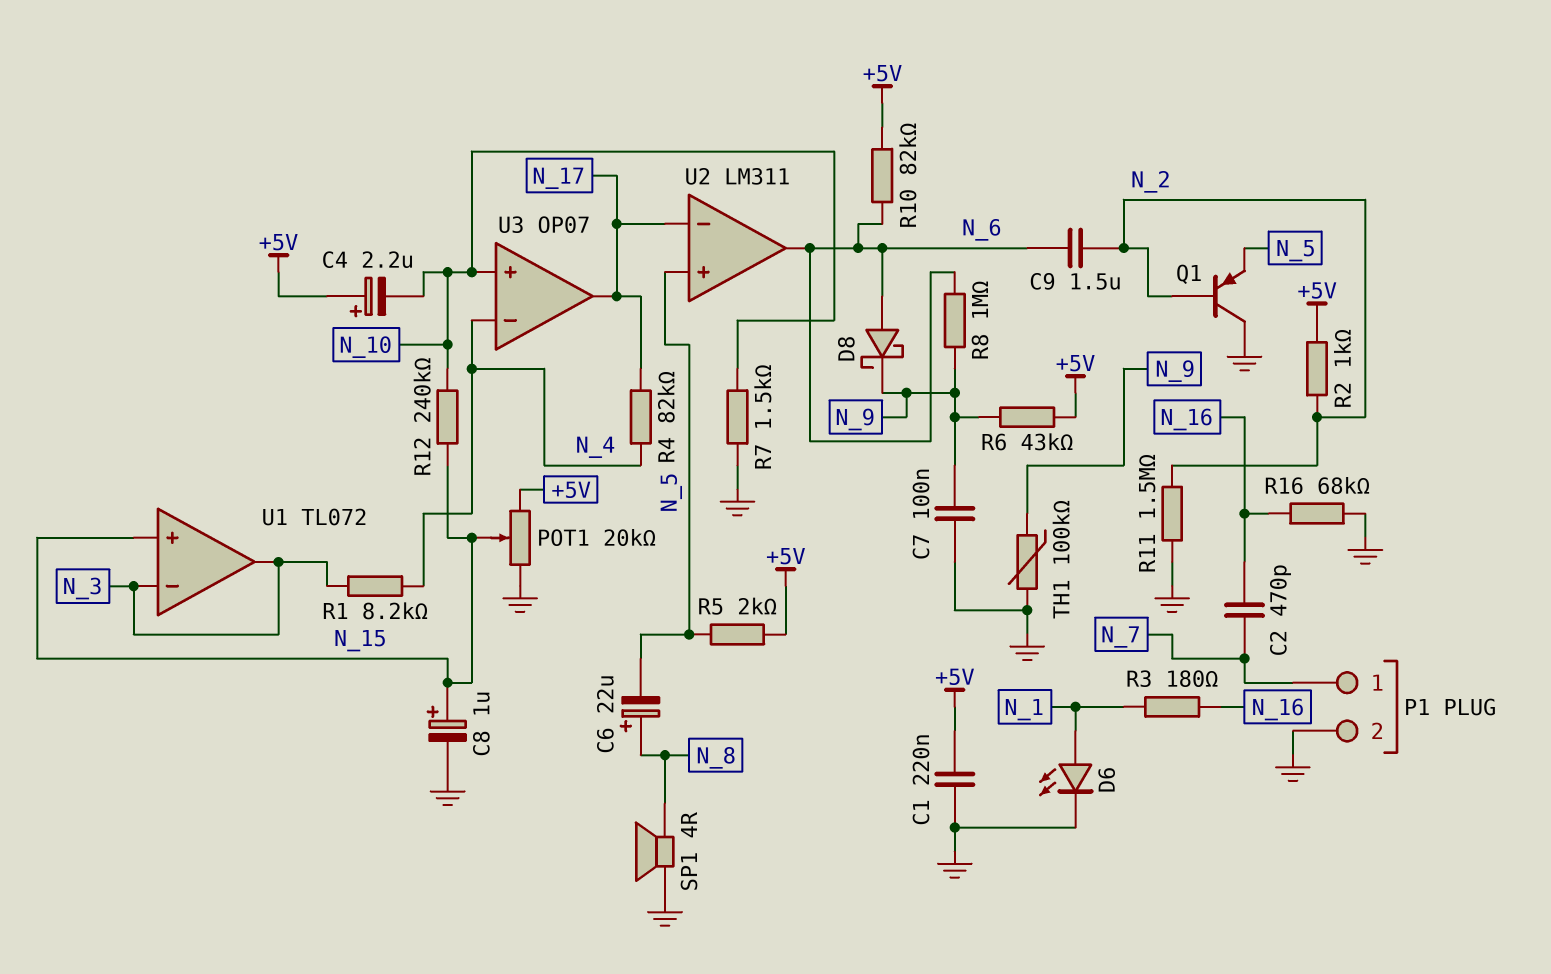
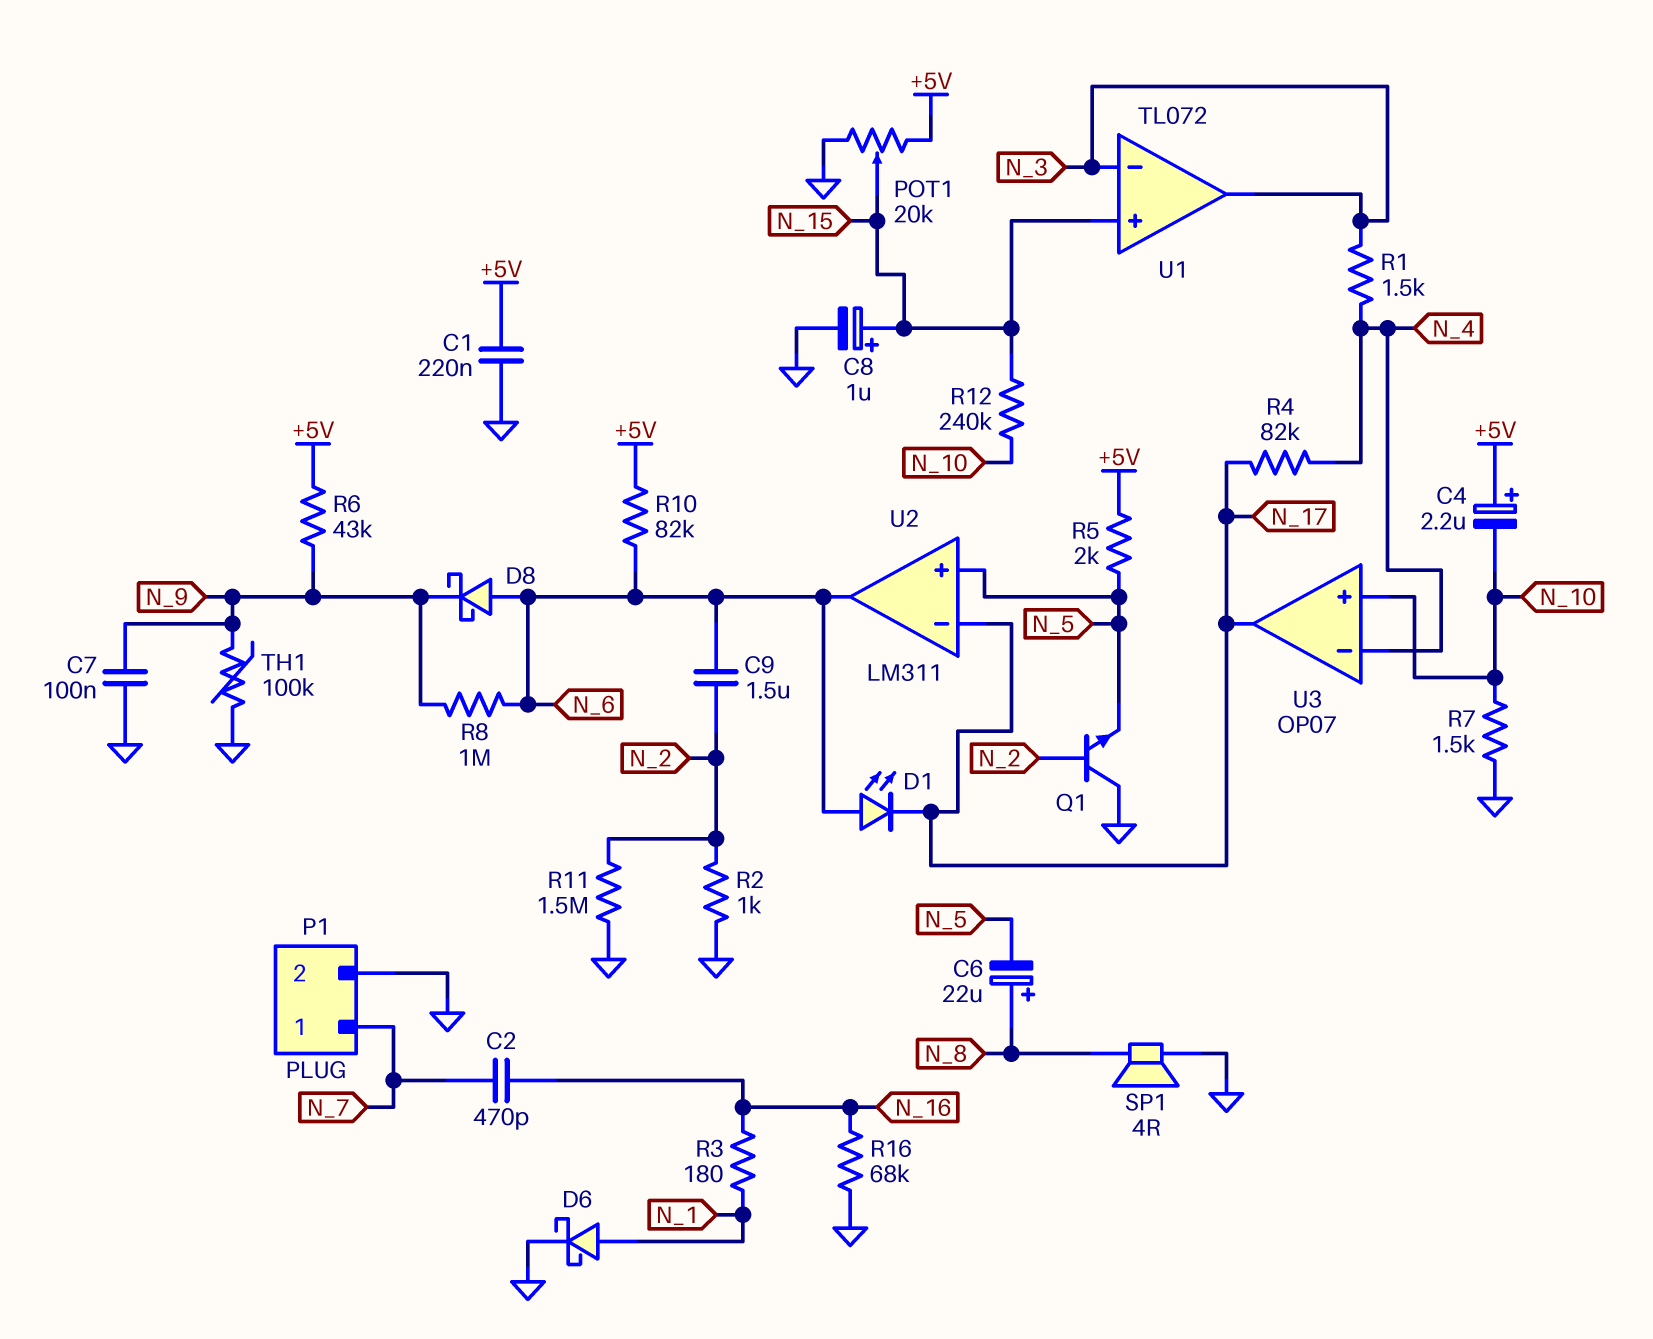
D1: none -> LED (A N_6, K N_17)
D6: LED (A N_1, K GND) -> schottky (A N_1, K GND)
Q1: PNP (B N_2, C GND, E N_5) -> NPN (B N_2, C GND, E N_5)
R1: 8.2k (N_3, N_4) -> 1.5k (N_3, N_4)
R2: 1k (+5V, N_2) -> 1k (GND, N_2)

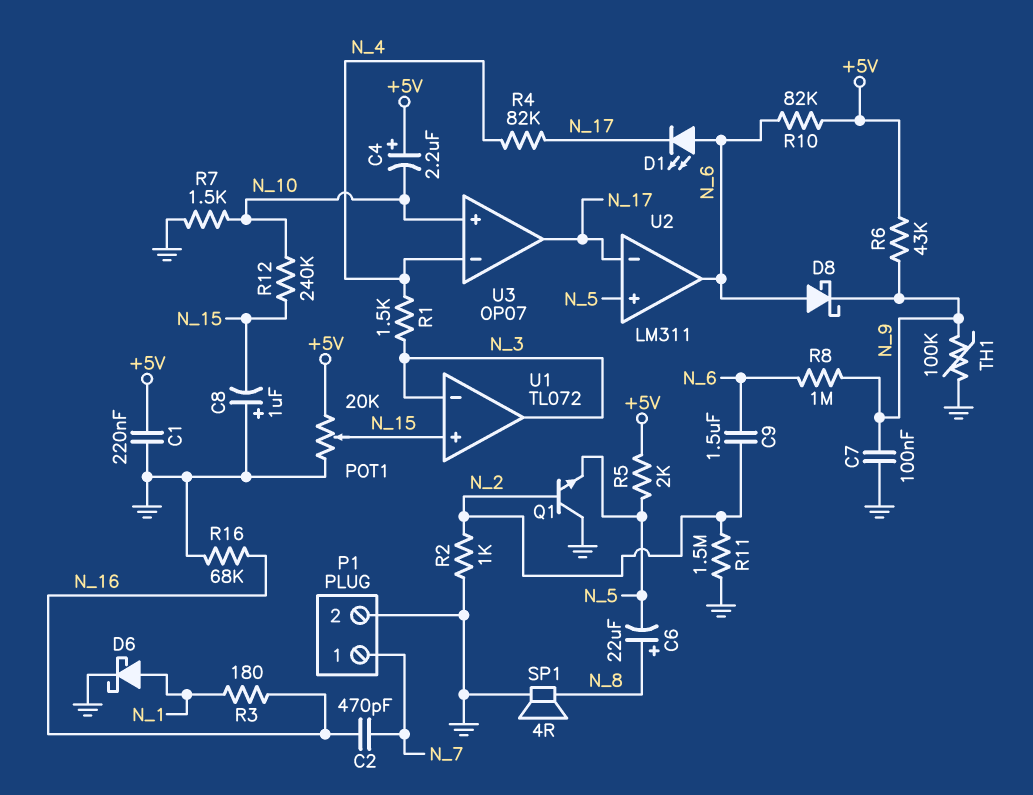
C8: 1uF (plus N_15, minus GND) -> 1uF (plus GND, minus N_15)

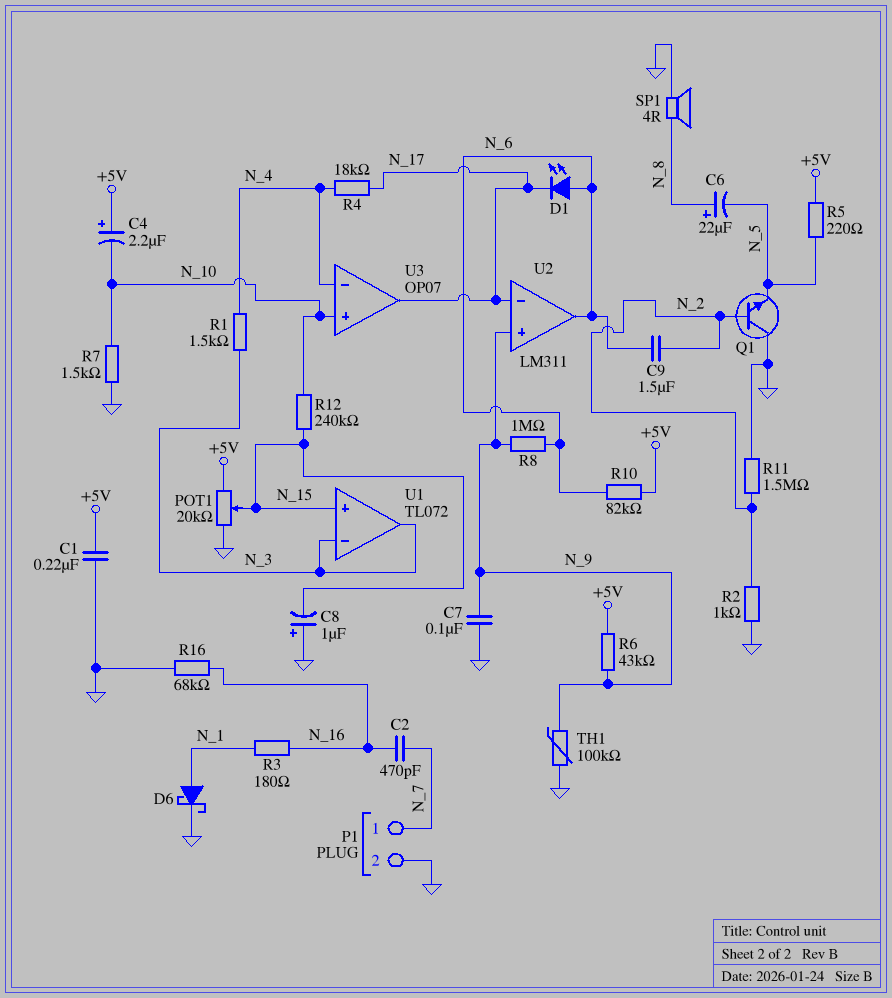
D8: schottky (A N_6, K N_9) -> none
R4: 82k (N_4, N_17) -> 18k (N_4, N_17)
R5: 2k (+5V, N_5) -> 220 (+5V, N_5)
U2 pin in+: N_5 -> N_9

